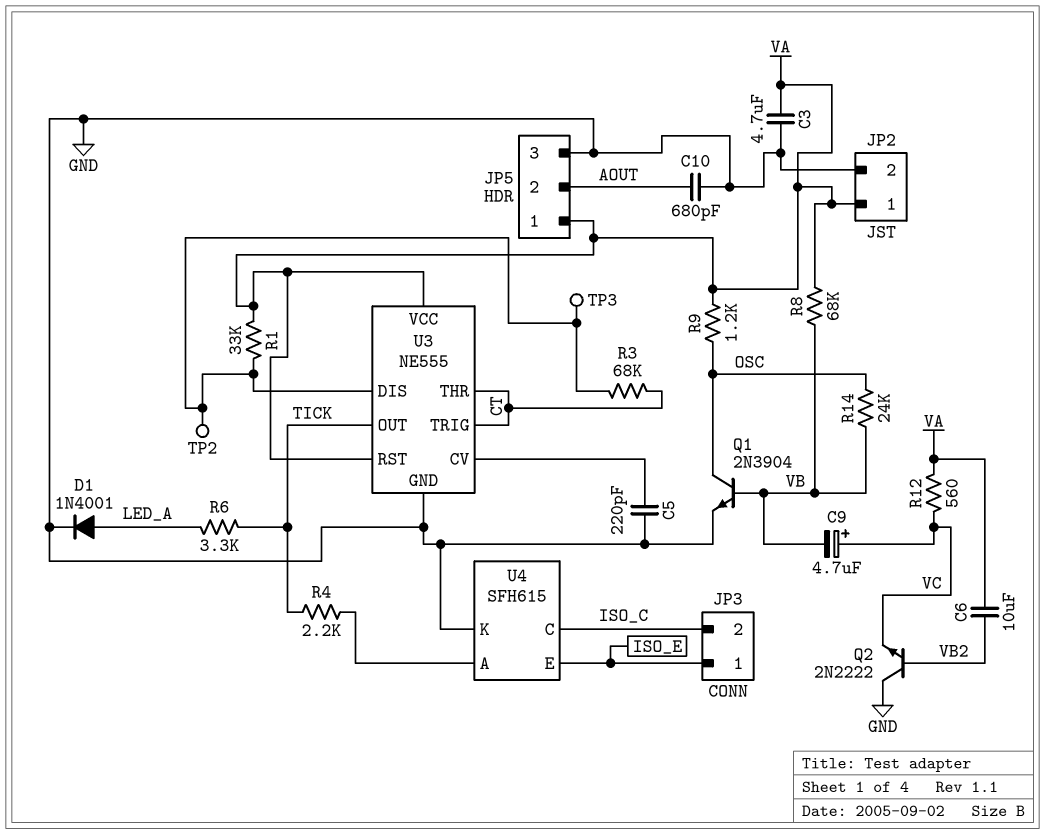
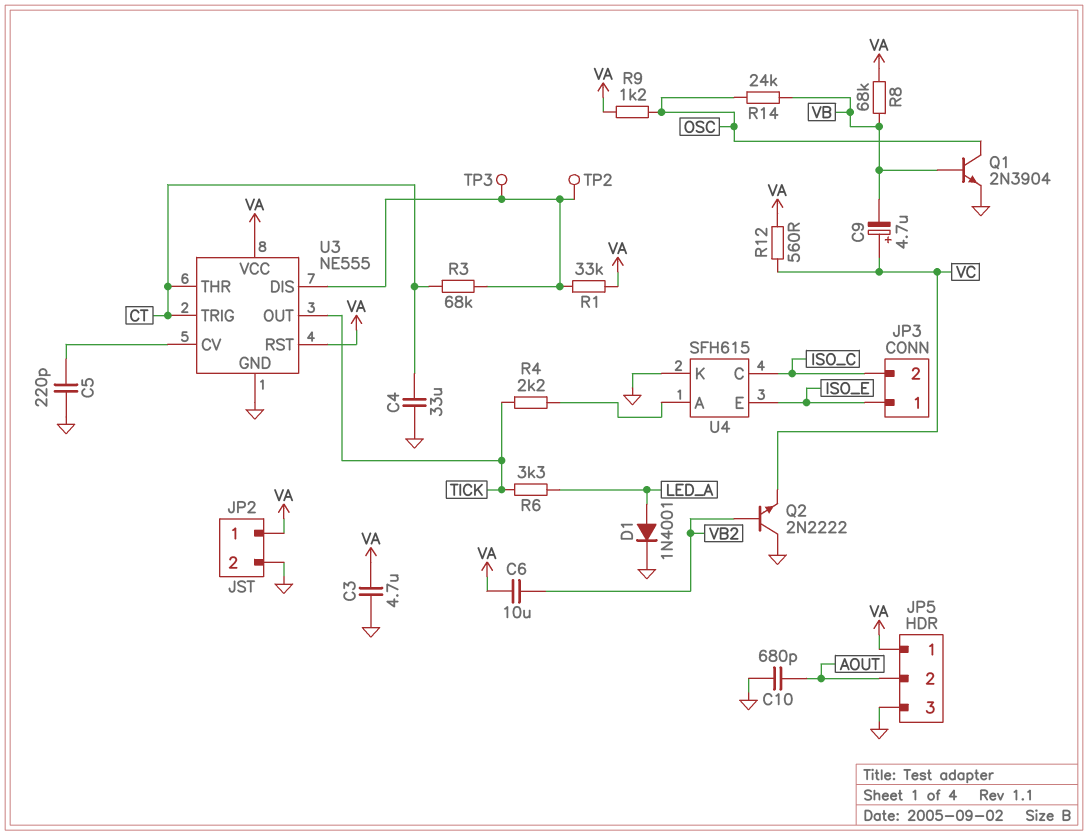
C4: none -> 33uF (CT, GND)

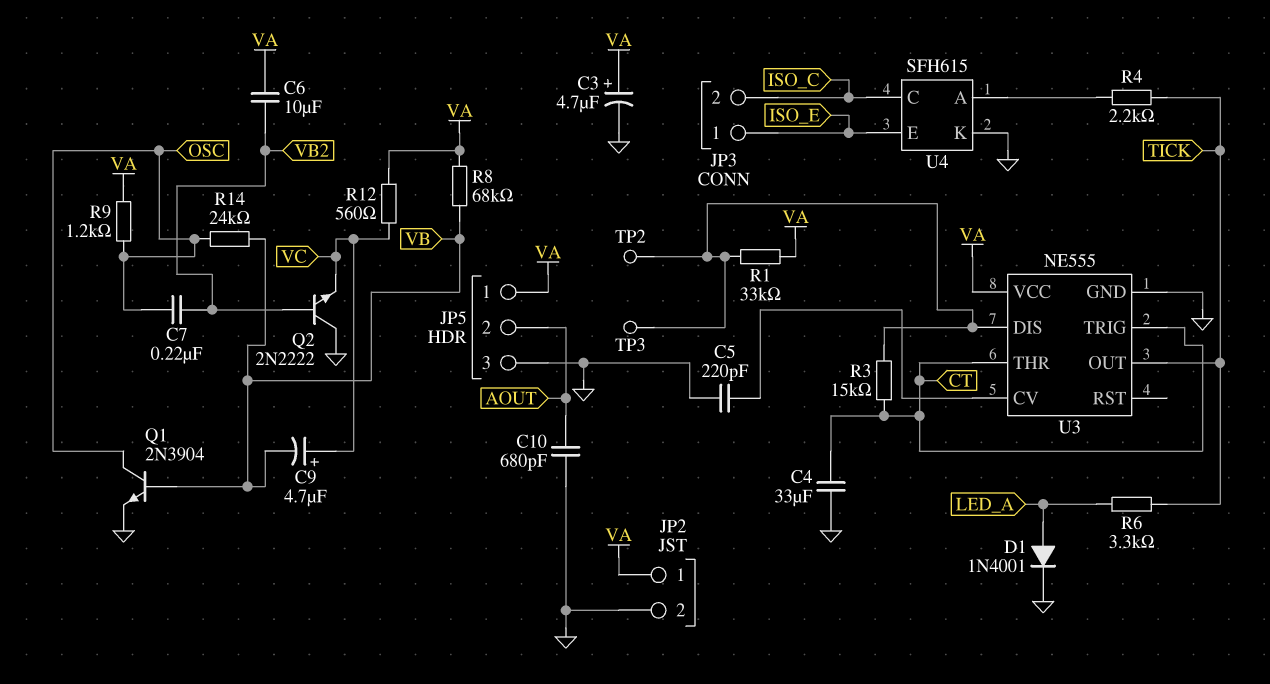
C3: 4.7uF (GND, VA) -> 4.7uF (plus VA, minus GND)
C7: none -> 220nF (OSC, VB2)
R3: 68k (CT, U3/DIS) -> 15k (CT, U3/DIS)
U3 pin RST: VA -> none

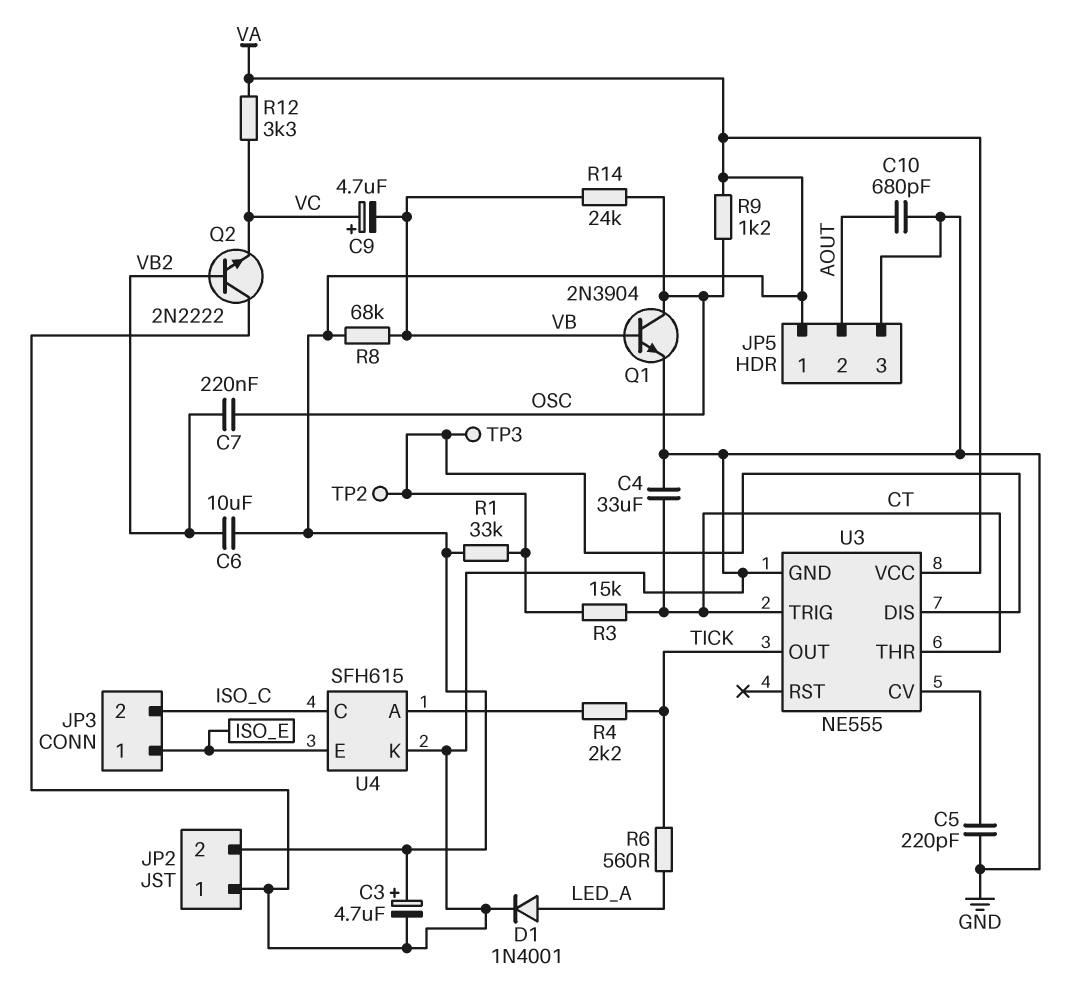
JP2 pin 1: VA -> GND
JP2 pin 2: GND -> VA
R6: 3.3k (LED_A, TICK) -> 560 (LED_A, TICK)
R12: 560 (VA, VC) -> 3.3k (VA, VC)

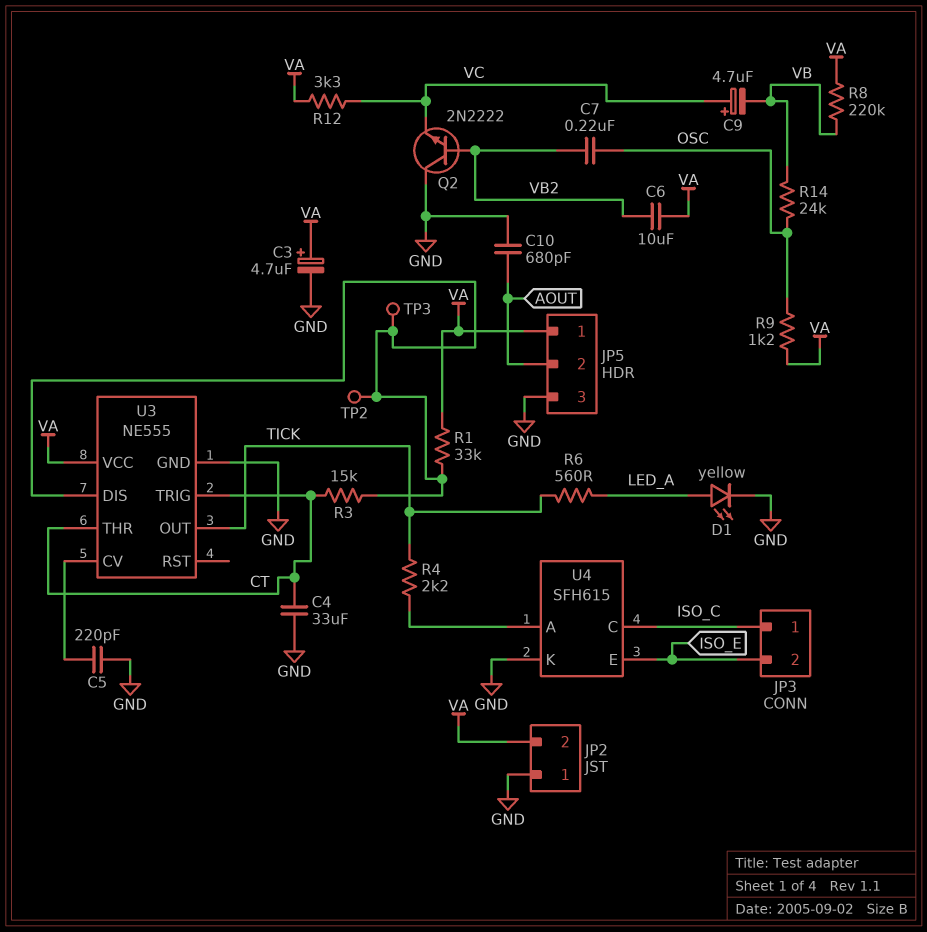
D1: diode 1N4001 (A LED_A, K GND) -> LED yellow (A LED_A, K GND)
JP3 pin 1: ISO_E -> ISO_C
JP3 pin 2: ISO_C -> ISO_E
Q1: NPN 2N3904 (B VB, C OSC, E GND) -> none
R8: 68k (VA, VB) -> 220k (VA, VB)

